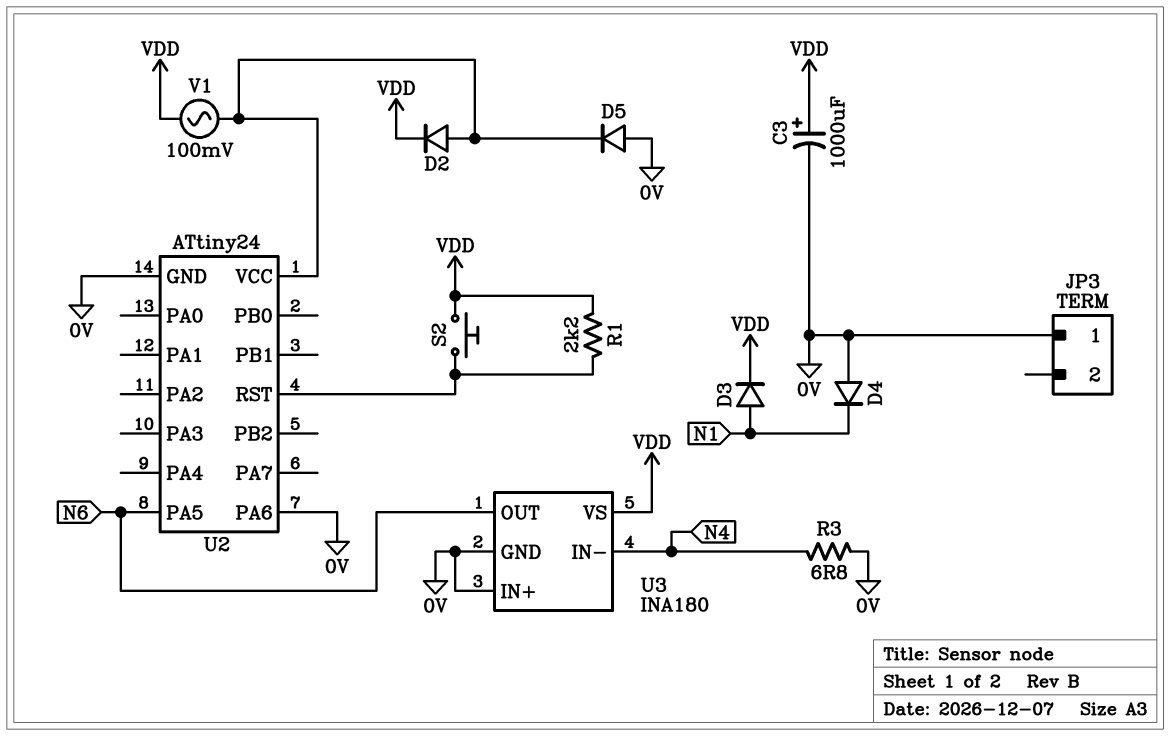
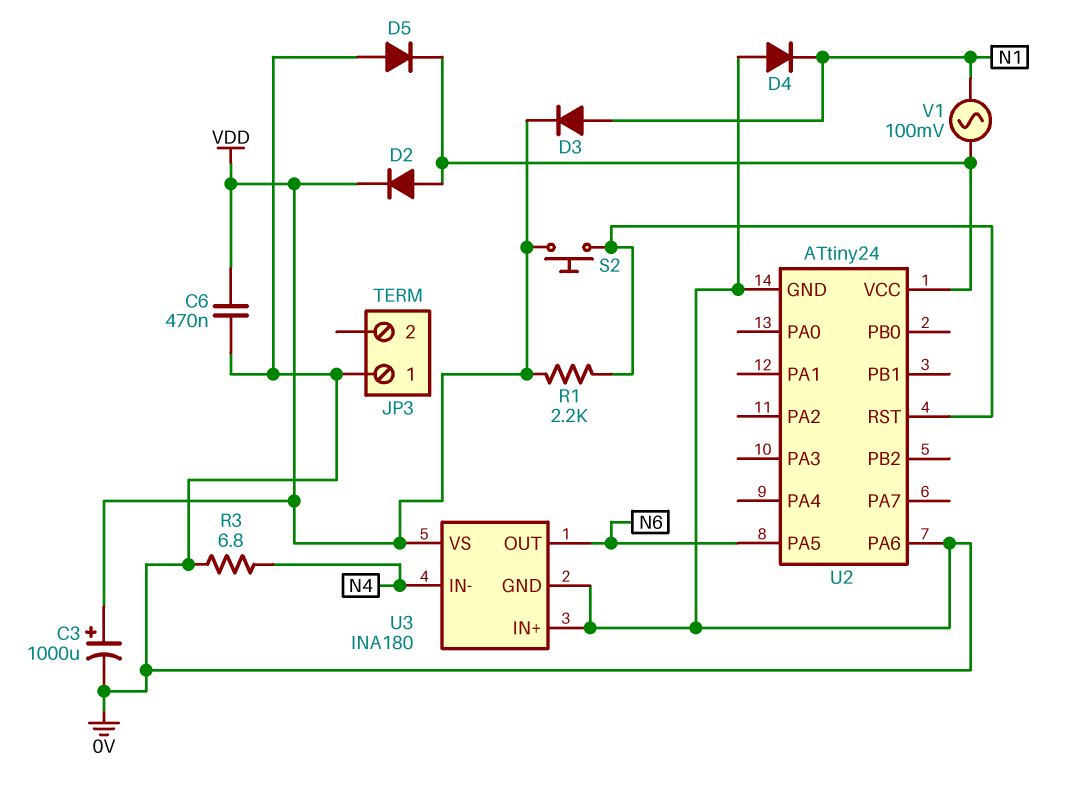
C6: none -> 470nF (0V, VDD)
V1: AC 100mV (U2/VCC, VDD) -> AC 100mV (N1, U2/VCC)

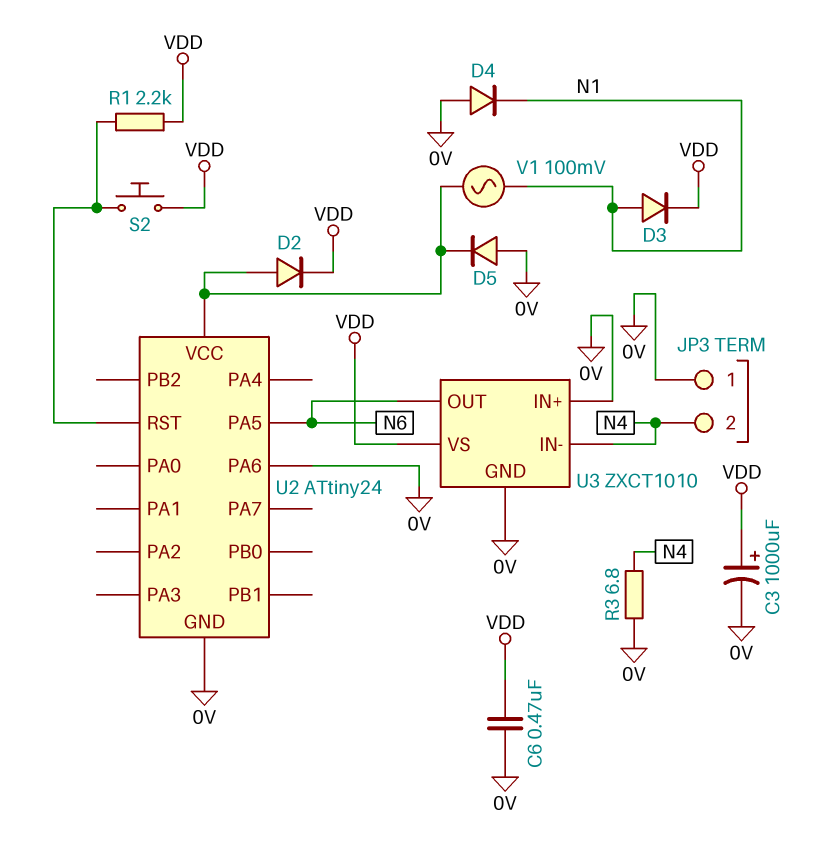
JP3 pin 2: none -> N4
U3: INA180 -> ZXCT1010

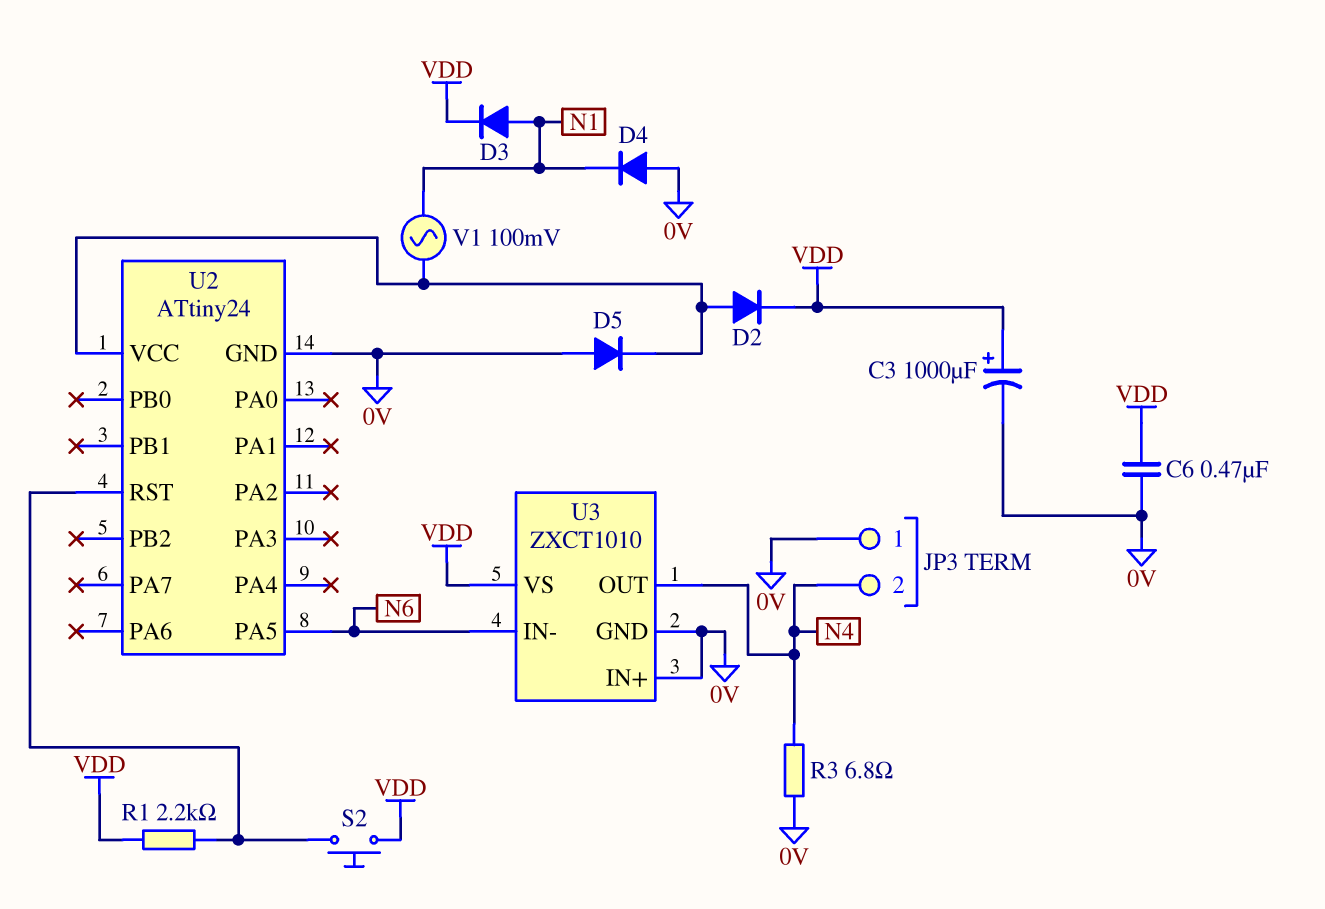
U2 pin PA6: 0V -> none
U3 pin IN-: N4 -> N6
U3 pin OUT: N6 -> N4

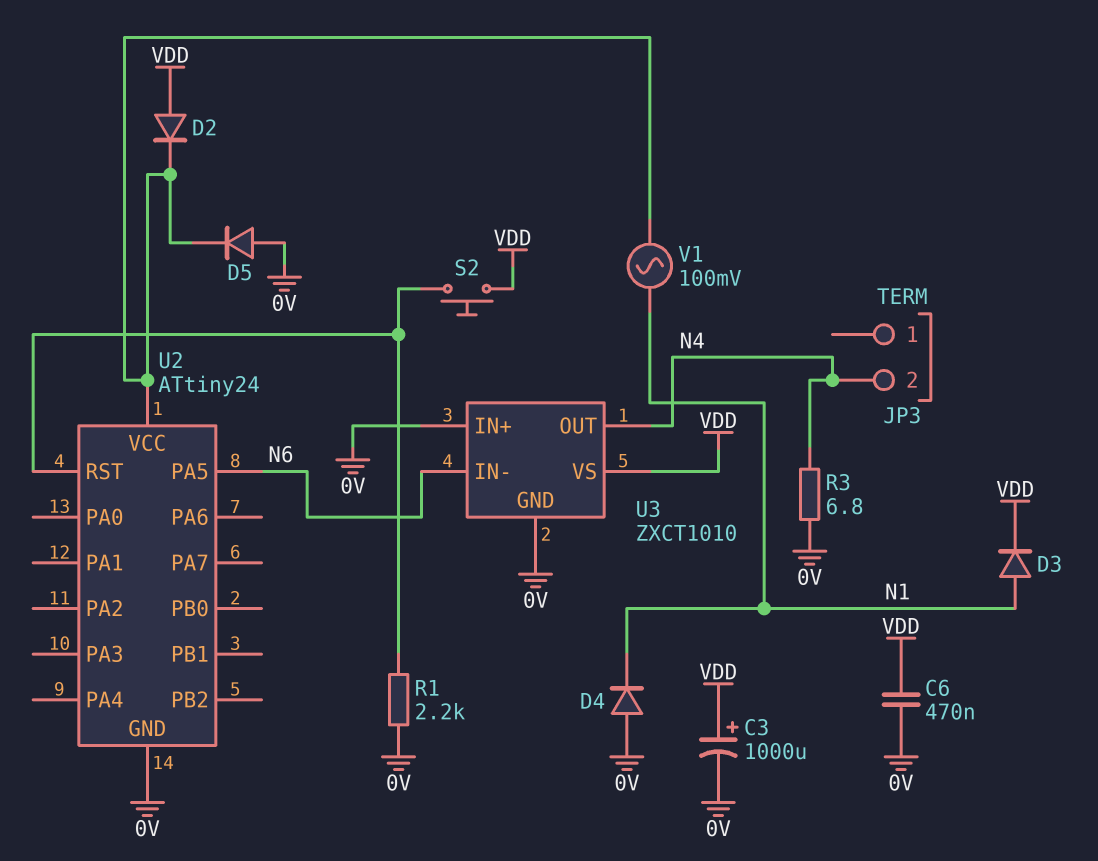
D2: diode (A U2/VCC, K VDD) -> diode (A VDD, K U2/VCC)
JP3 pin 1: 0V -> none
R1: 2.2k (U2/RST, VDD) -> 2.2k (0V, U2/RST)

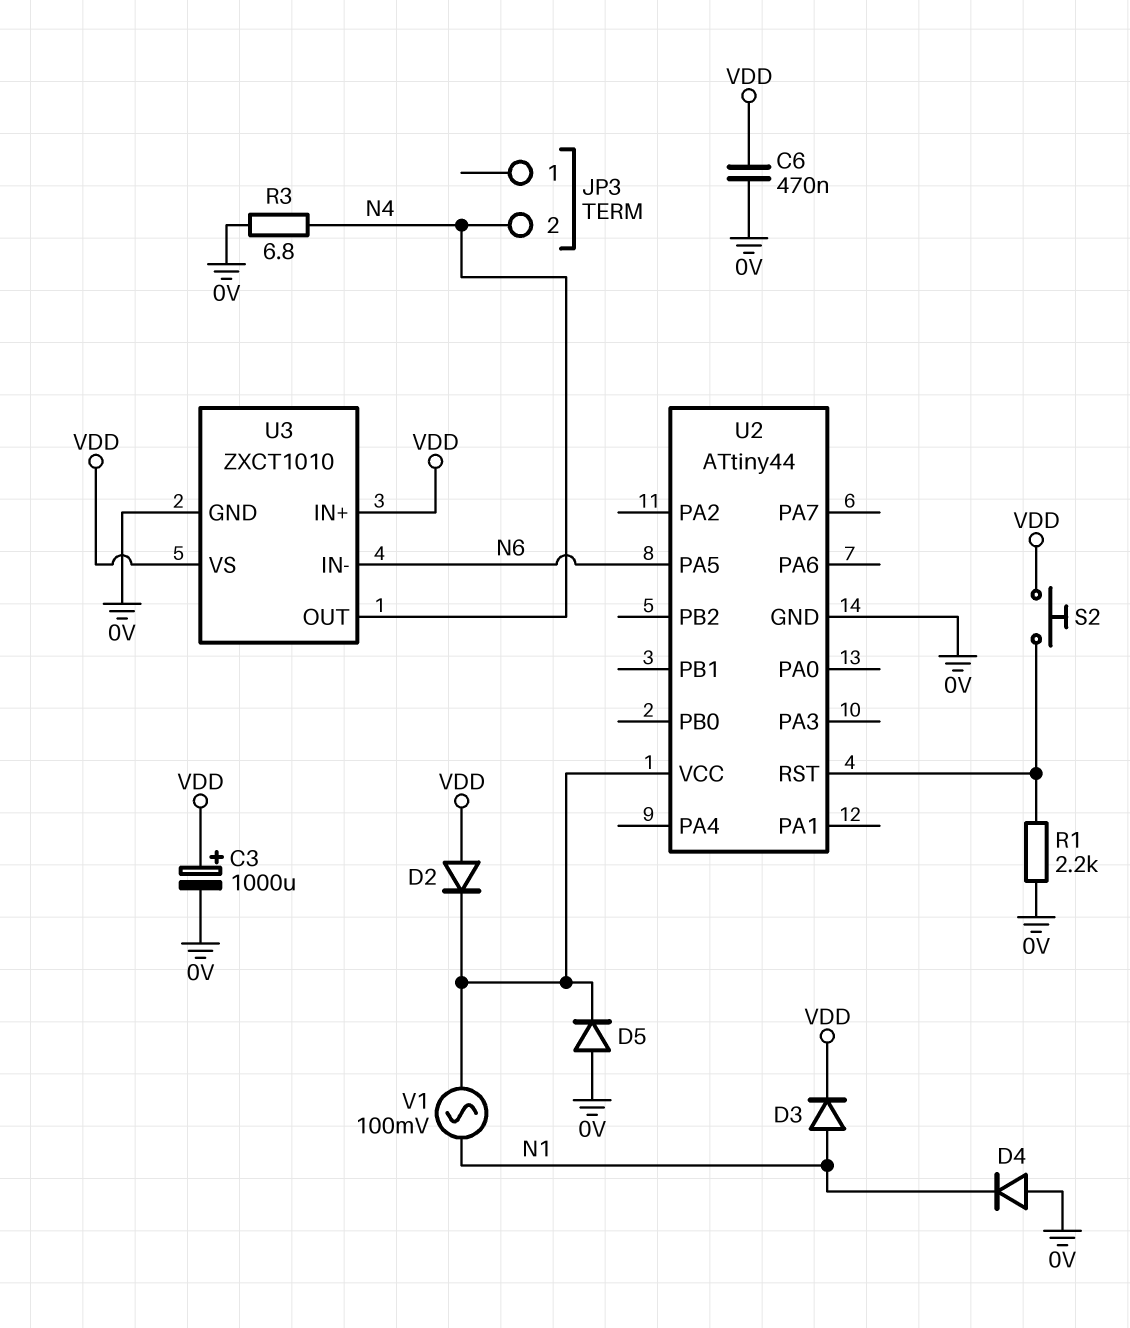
U2: ATtiny24 -> ATtiny44
U3 pin IN+: 0V -> VDD

